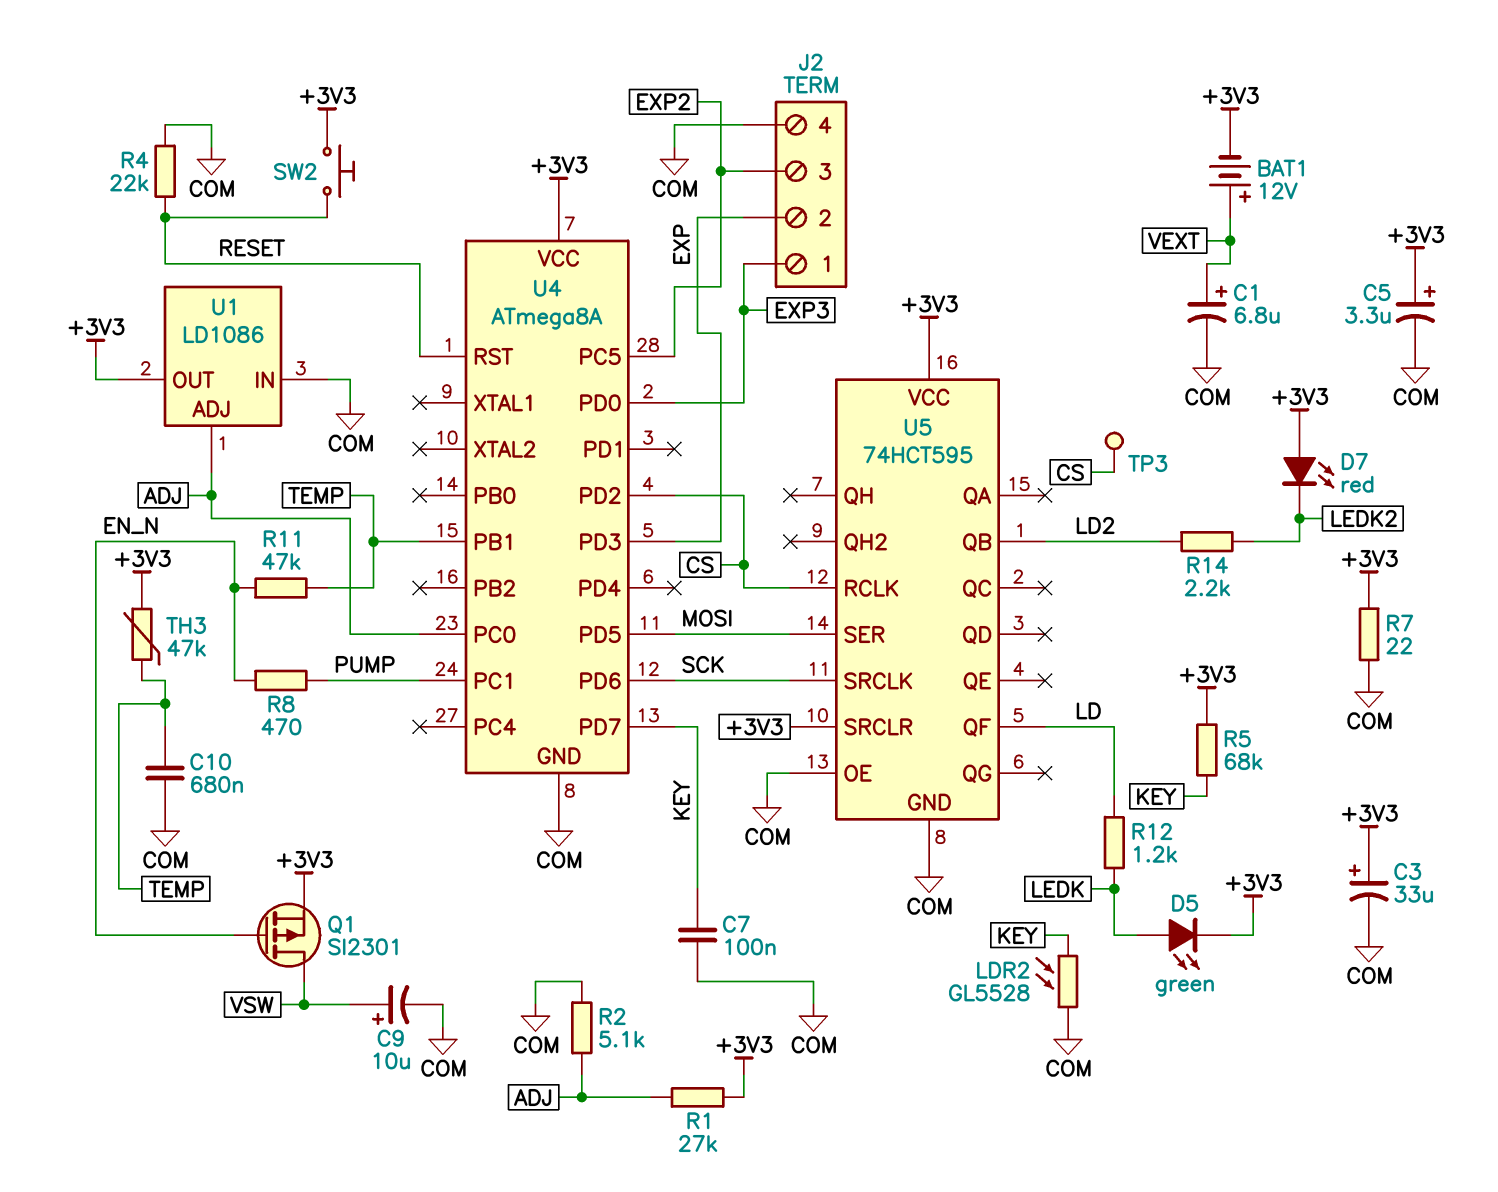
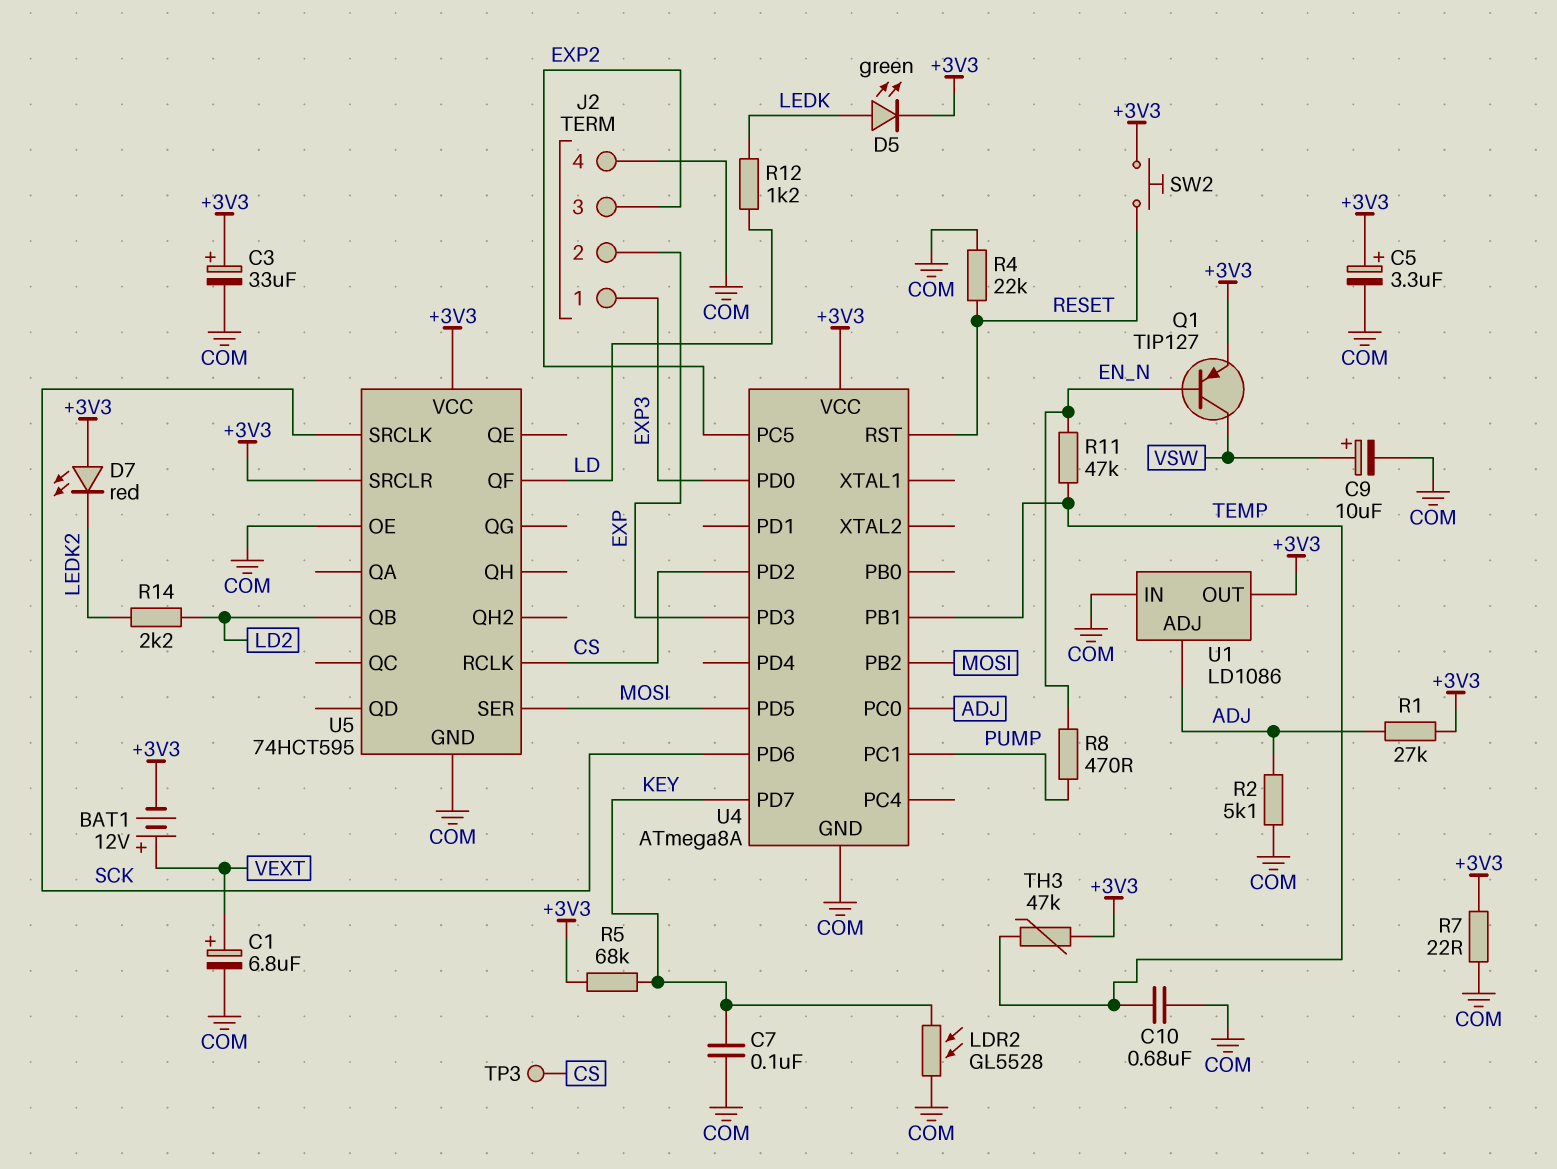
Q1: PMOS SI2301 (G EN_N, D VSW, S +3V3) -> PNP TIP127 (B EN_N, C VSW, E +3V3)
U4 pin PB2: none -> MOSI

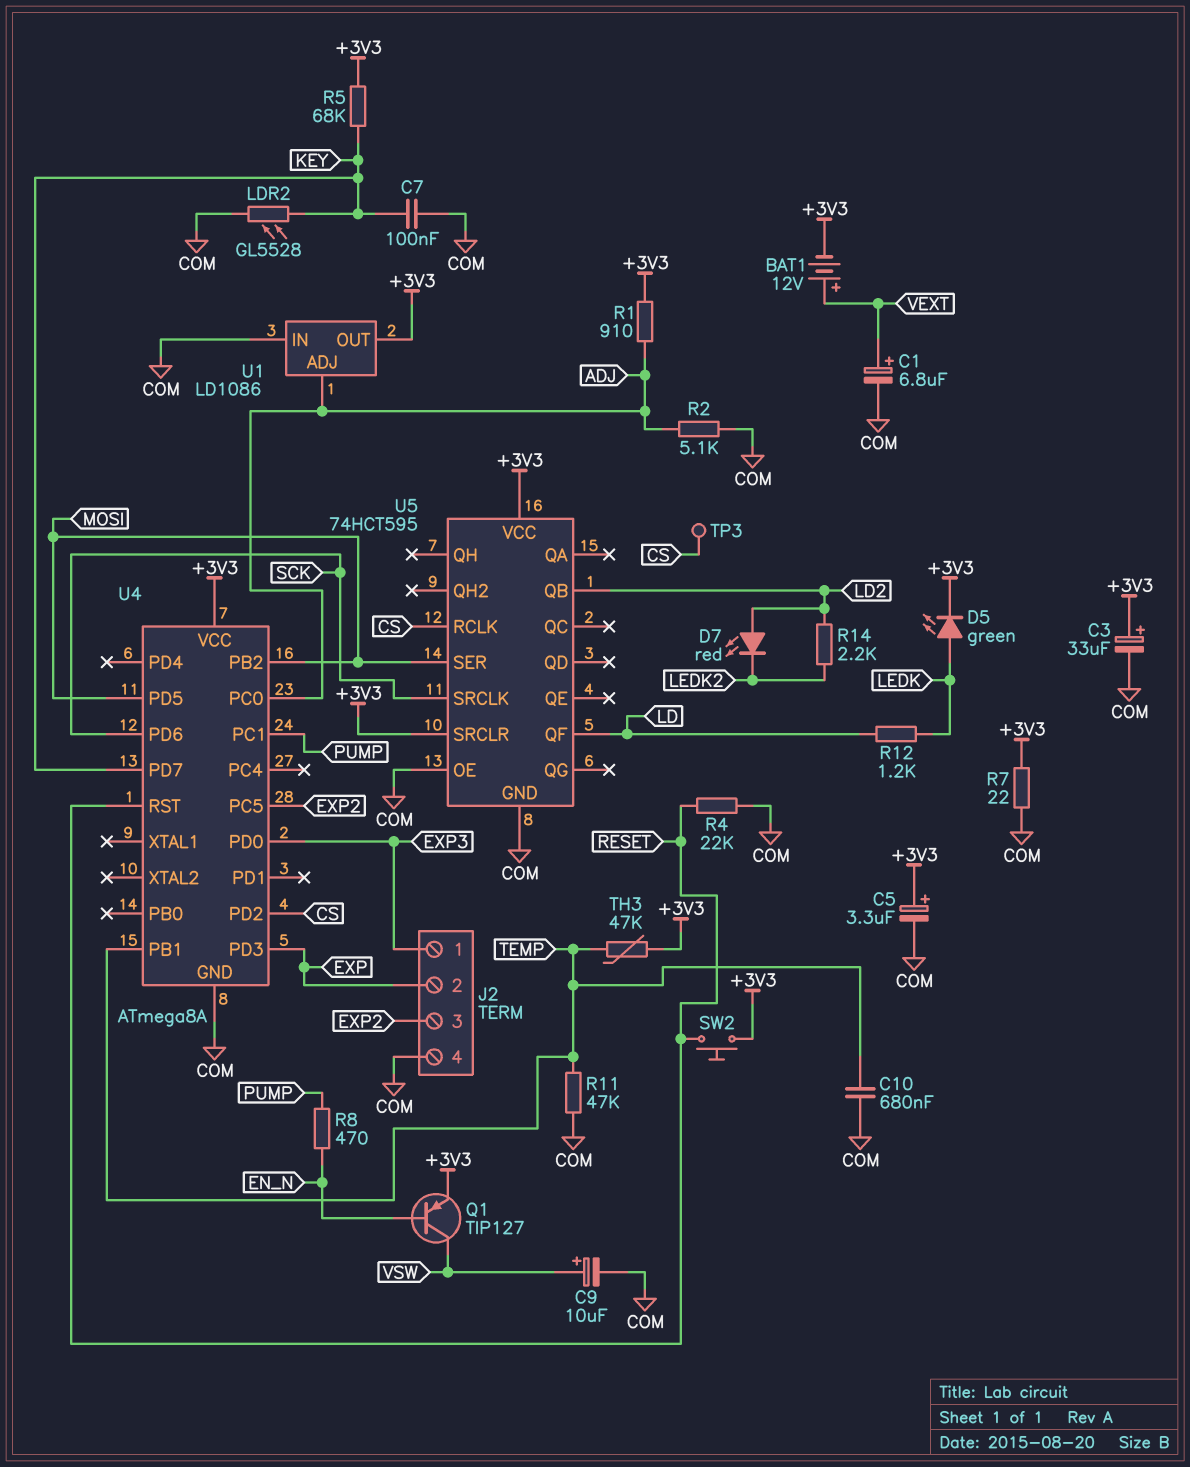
D7: LED red (A +3V3, K LEDK2) -> LED red (A LD2, K LEDK2)
R1: 27k (+3V3, ADJ) -> 910 (+3V3, ADJ)
R11: 47k (EN_N, TEMP) -> 47k (COM, TEMP)

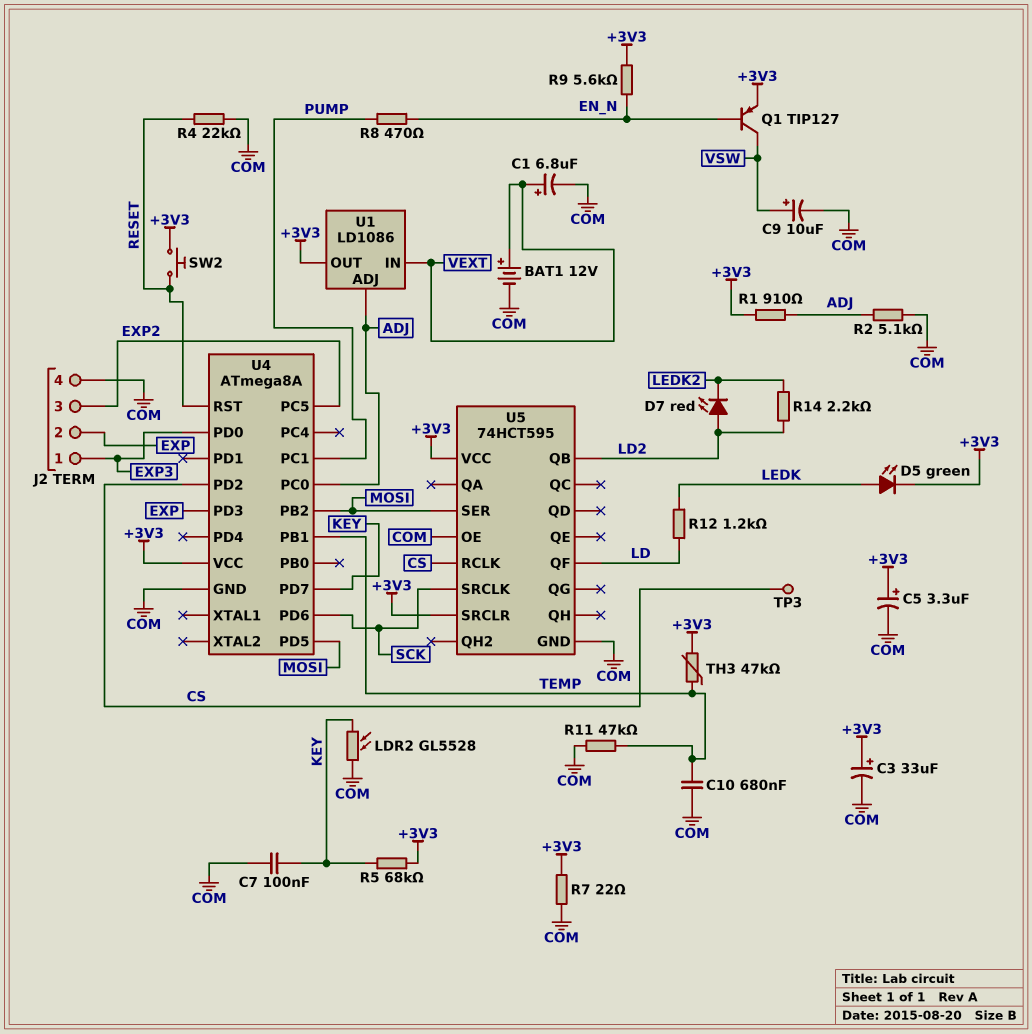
BAT1: 12V (plus VEXT, minus +3V3) -> 12V (plus VEXT, minus COM)
R9: none -> 5.6k (+3V3, EN_N)
U1 pin IN: COM -> VEXT

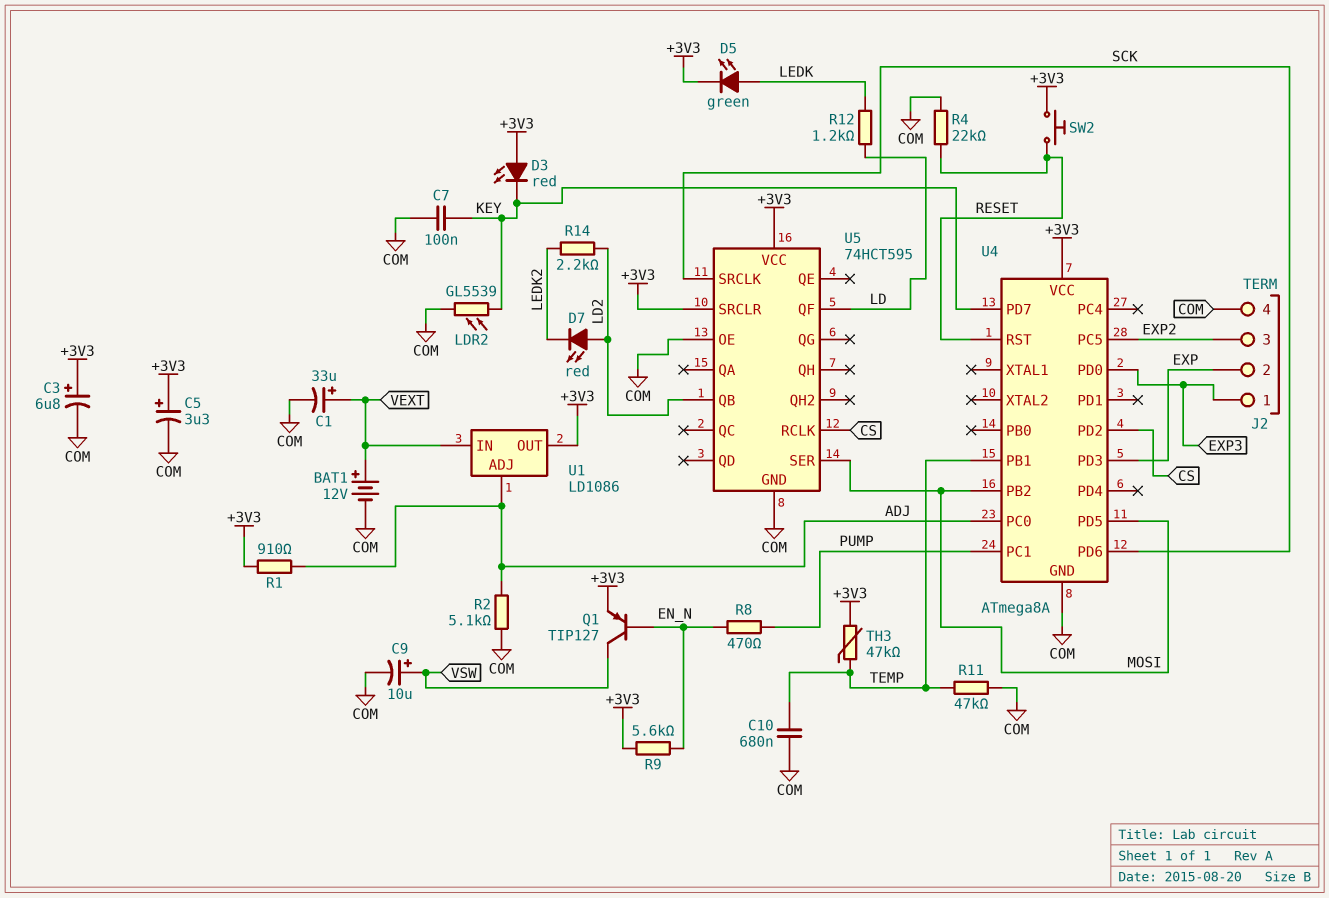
C1: 6.8uF (plus VEXT, minus COM) -> 33uF (plus VEXT, minus COM)
C3: 33uF (plus +3V3, minus COM) -> 6.8uF (plus +3V3, minus COM)
D3: none -> LED red (A +3V3, K KEY)
LDR2: GL5528 (COM, KEY) -> GL5539 (COM, KEY)
R5: 68k (+3V3, KEY) -> none
R7: 22 (+3V3, COM) -> none
TP3: test point (CS) -> none

